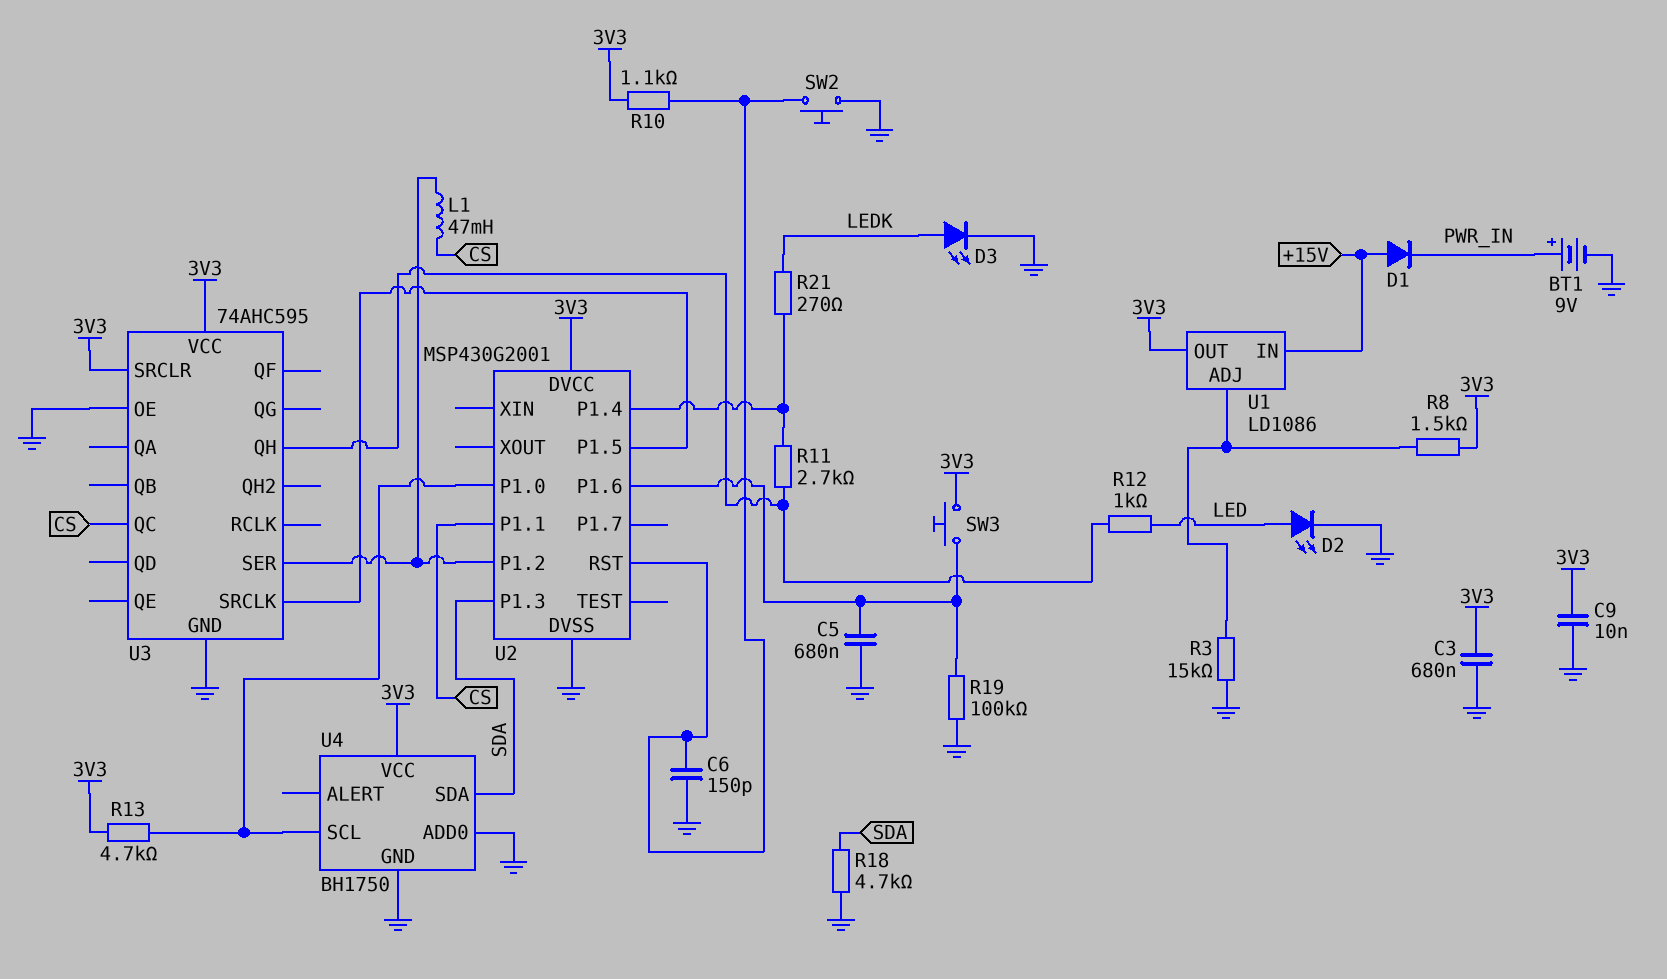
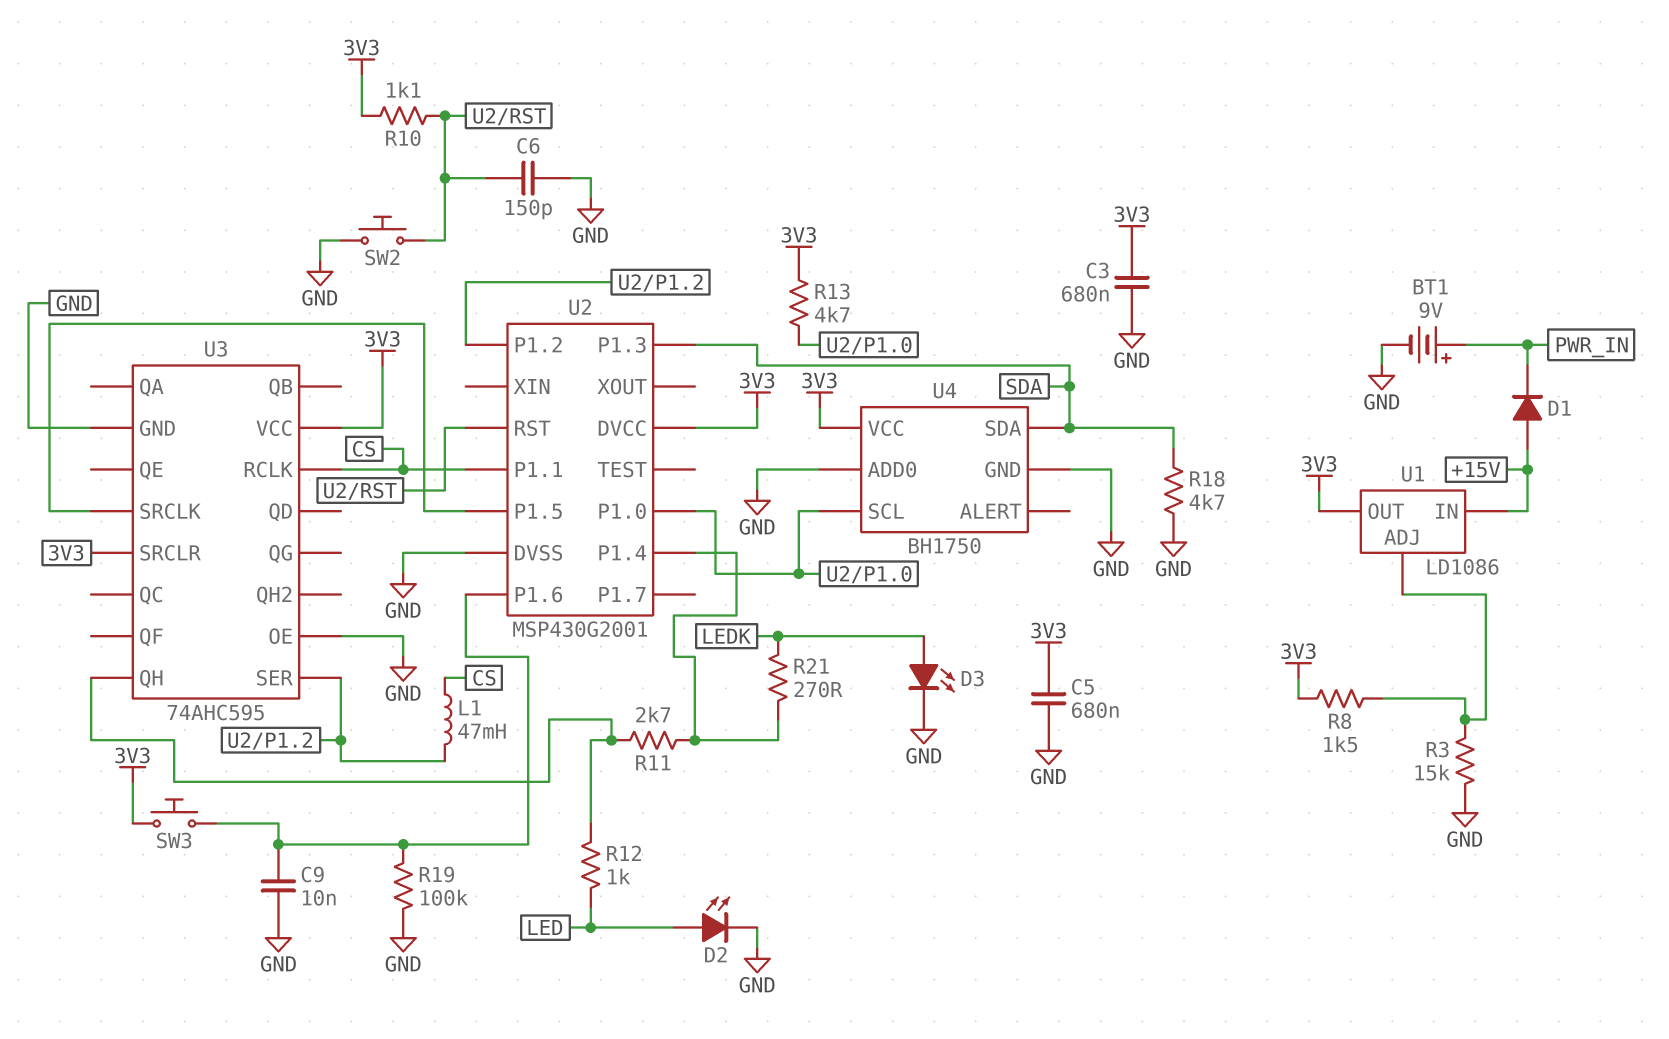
C5: 680nF (GND, U2/P1.6) -> 680nF (3V3, GND)
C9: 10nF (3V3, GND) -> 10nF (GND, U2/P1.6)
U3 pin QC: CS -> none
U3 pin RCLK: none -> CS

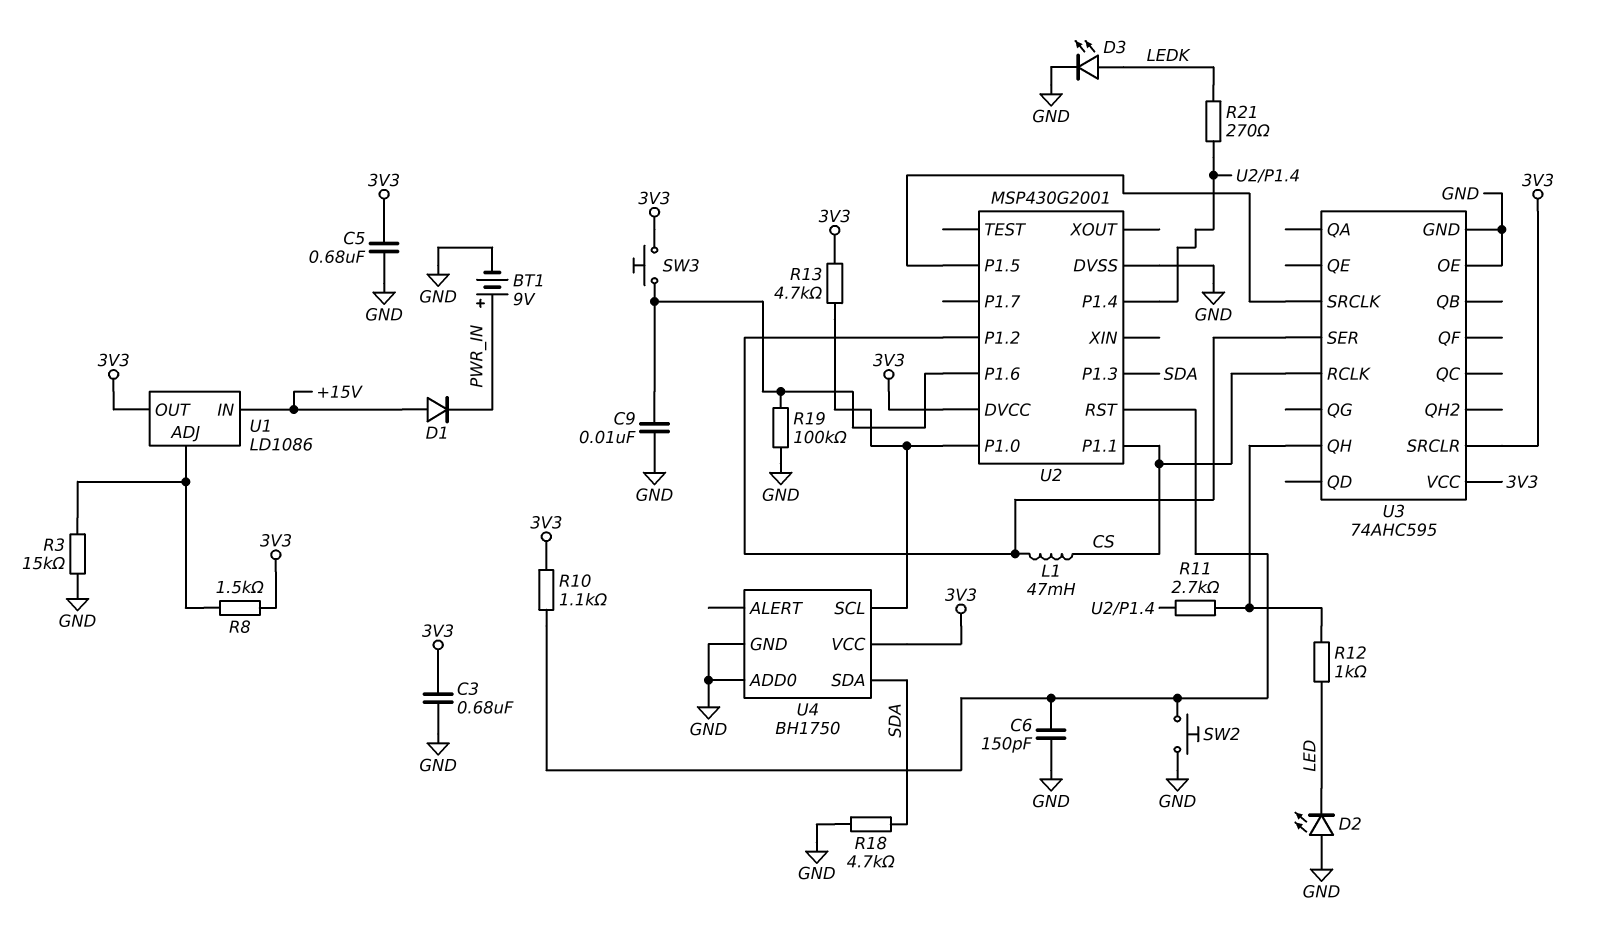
D2: LED (A LED, K GND) -> LED (A GND, K LED)

